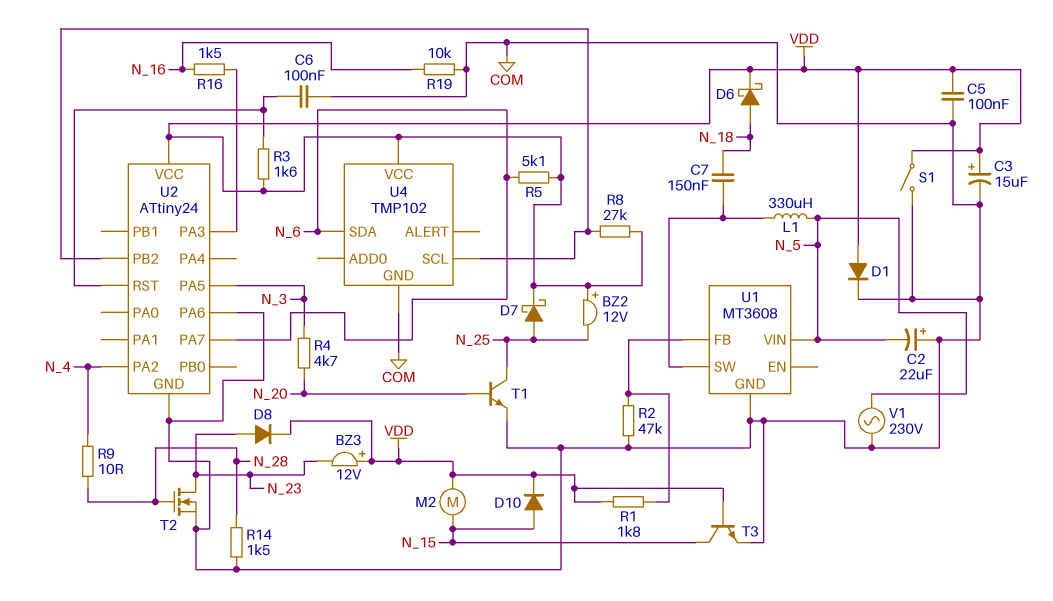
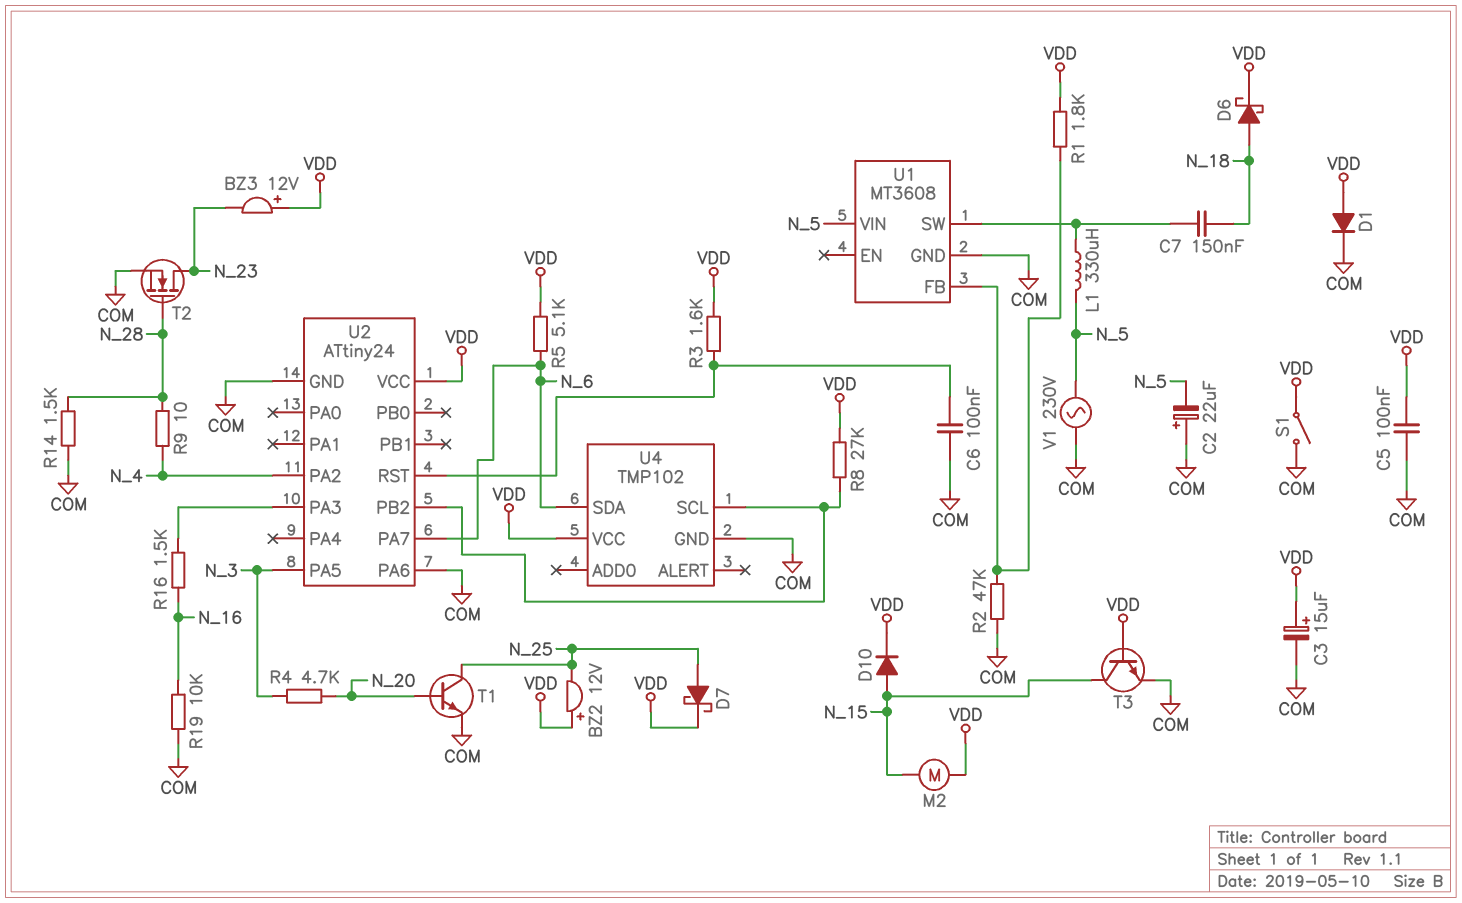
D8: diode (A N_23, K VDD) -> none

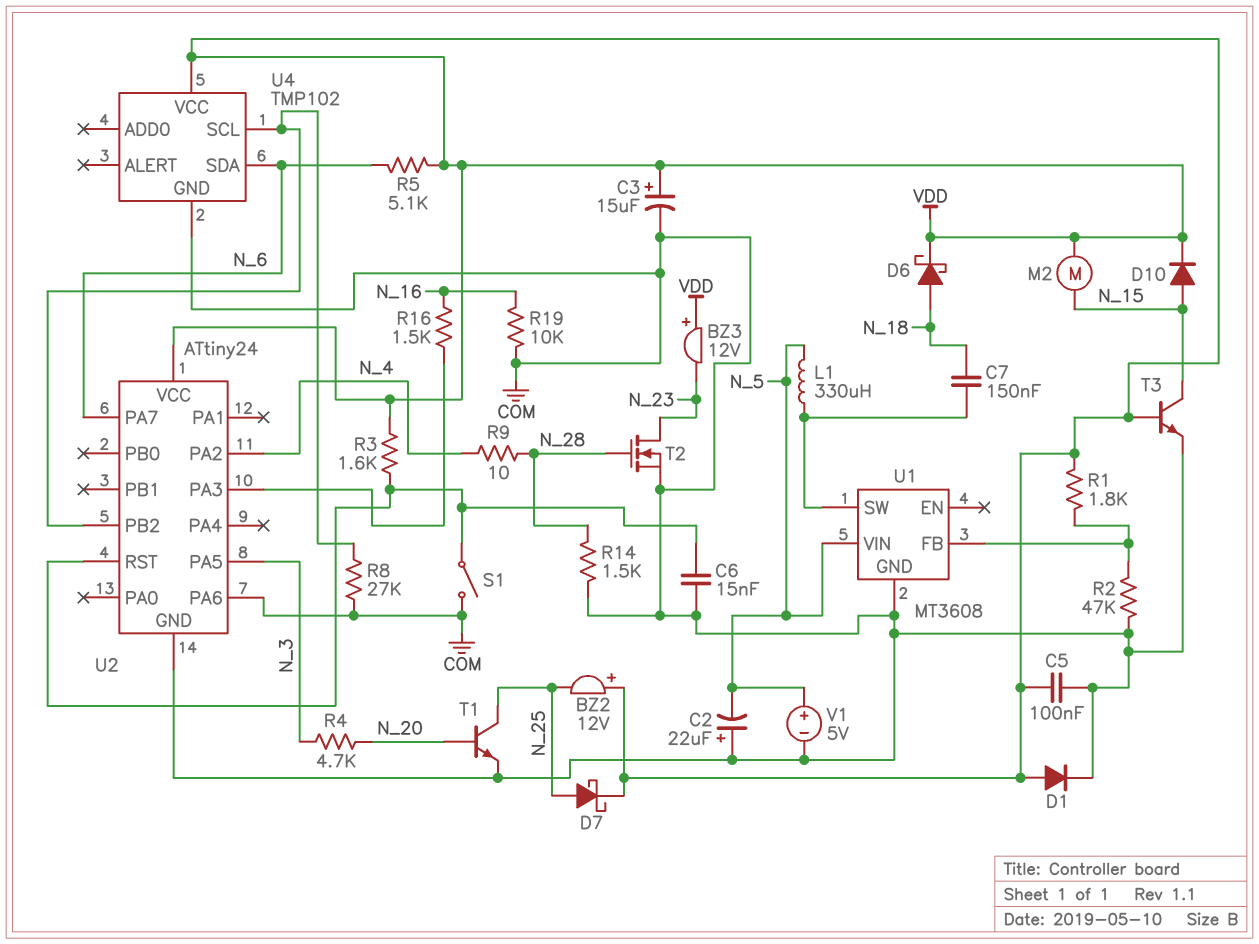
C6: 100nF (COM, U2/RST) -> 15nF (COM, U2/RST)
R8: 27k (U2/PB2, VDD) -> 27k (COM, U2/PB2)
S1: switch (COM, VDD) -> switch (COM, U2/RST)
V1: AC 230V (COM, N_5) -> 5V (plus N_5, minus COM)

